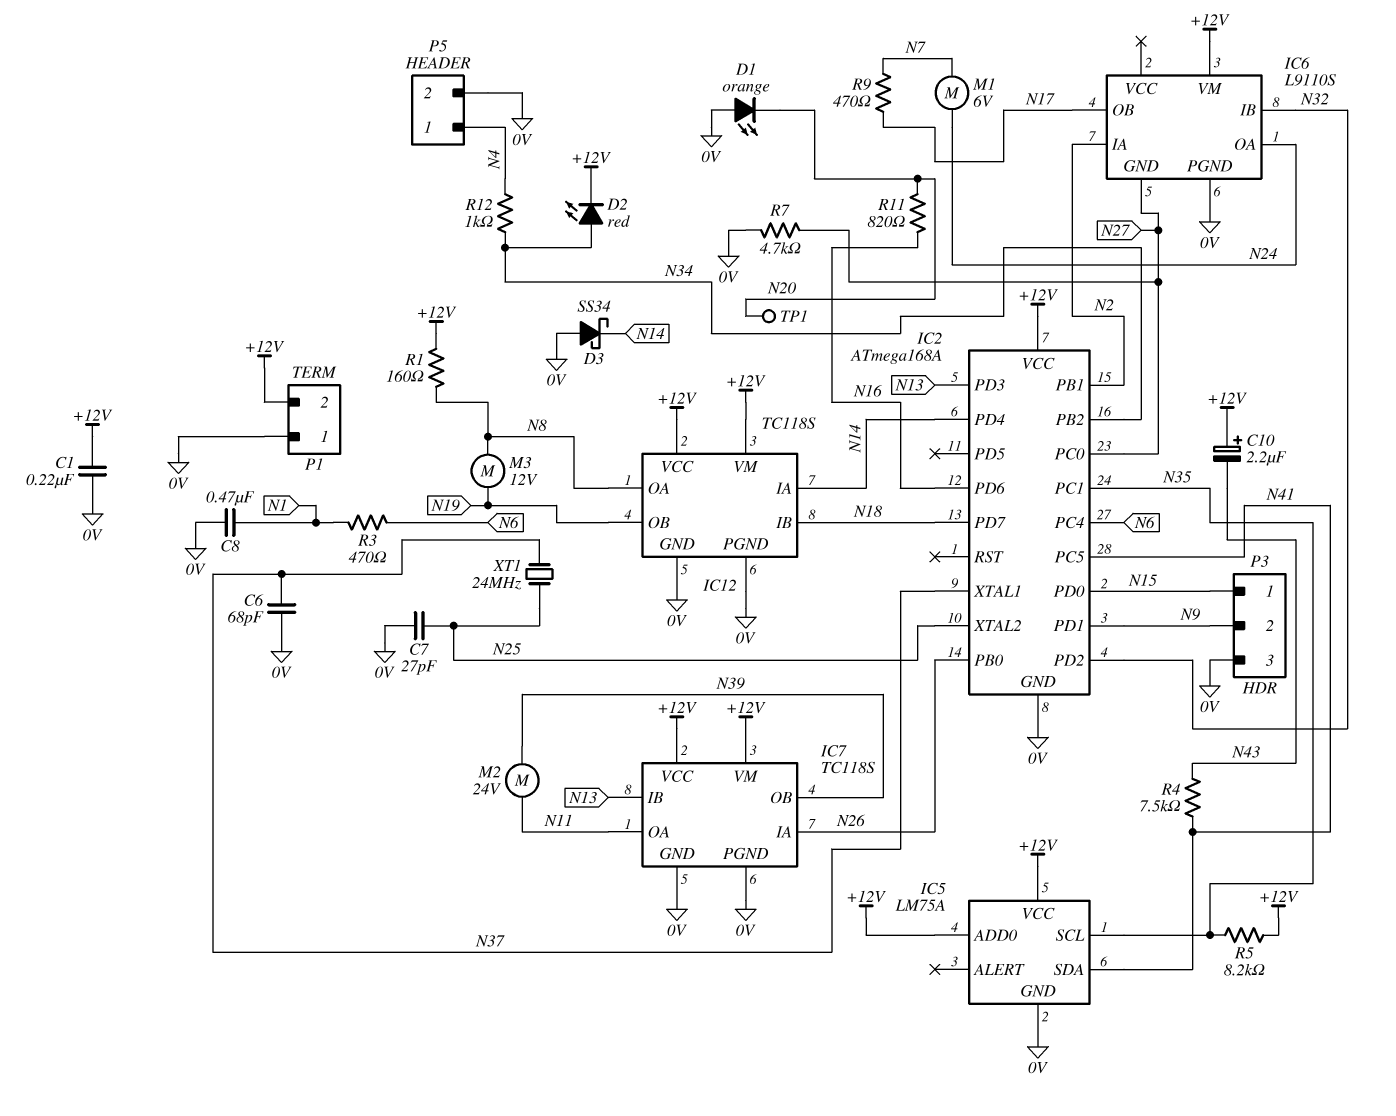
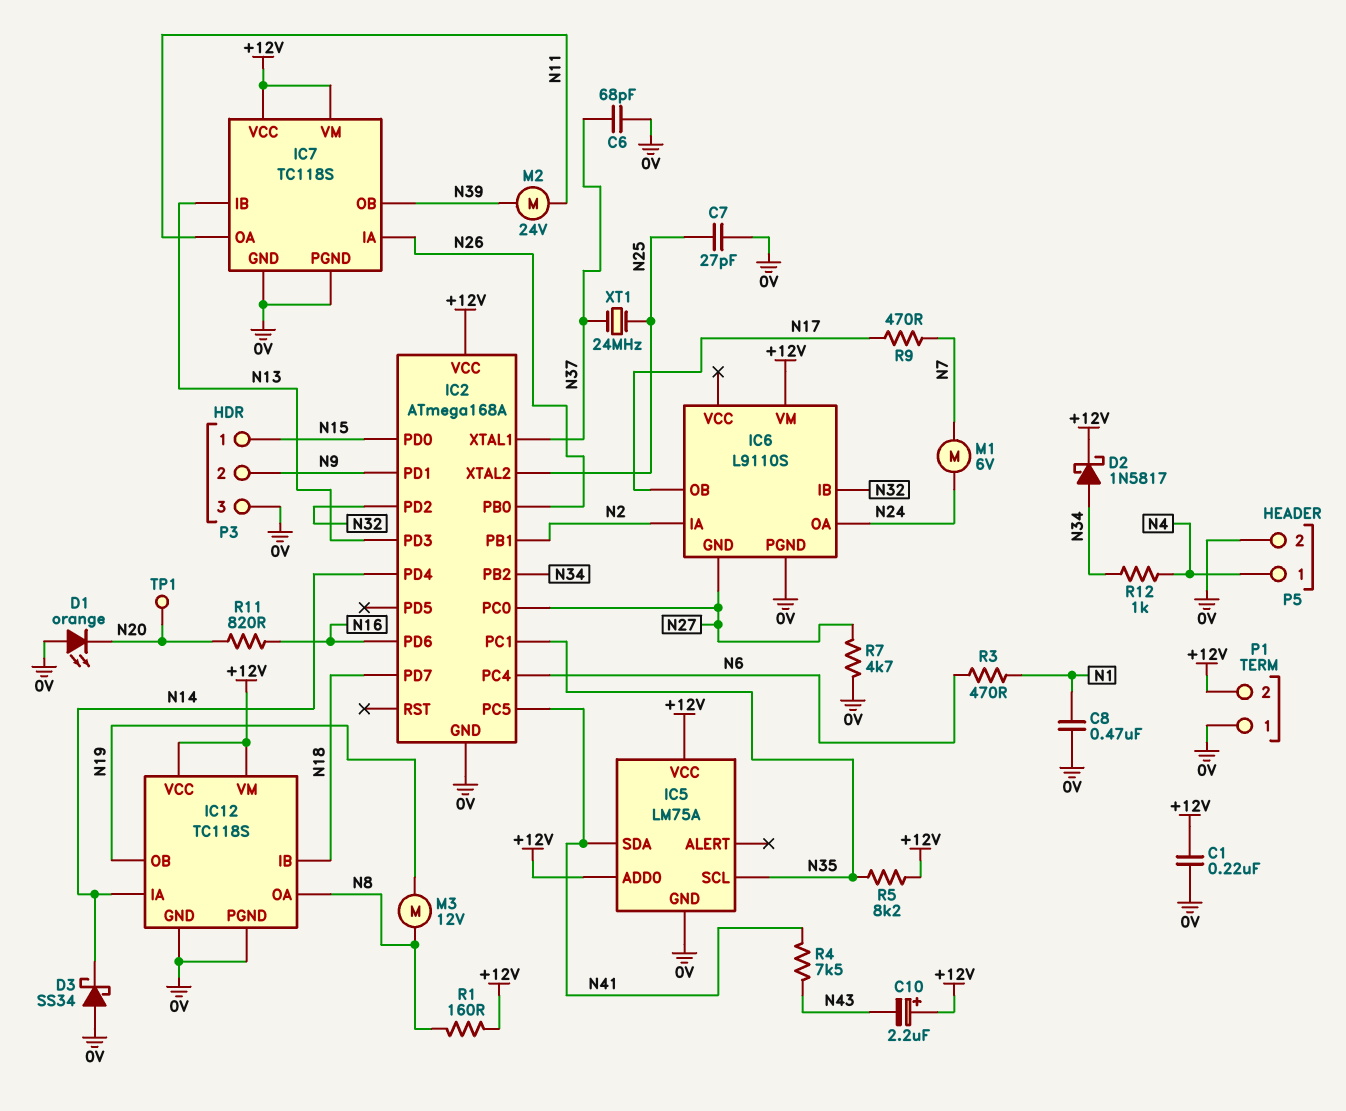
D2: LED red (A N34, K +12V) -> schottky 1N5817 (A N34, K +12V)

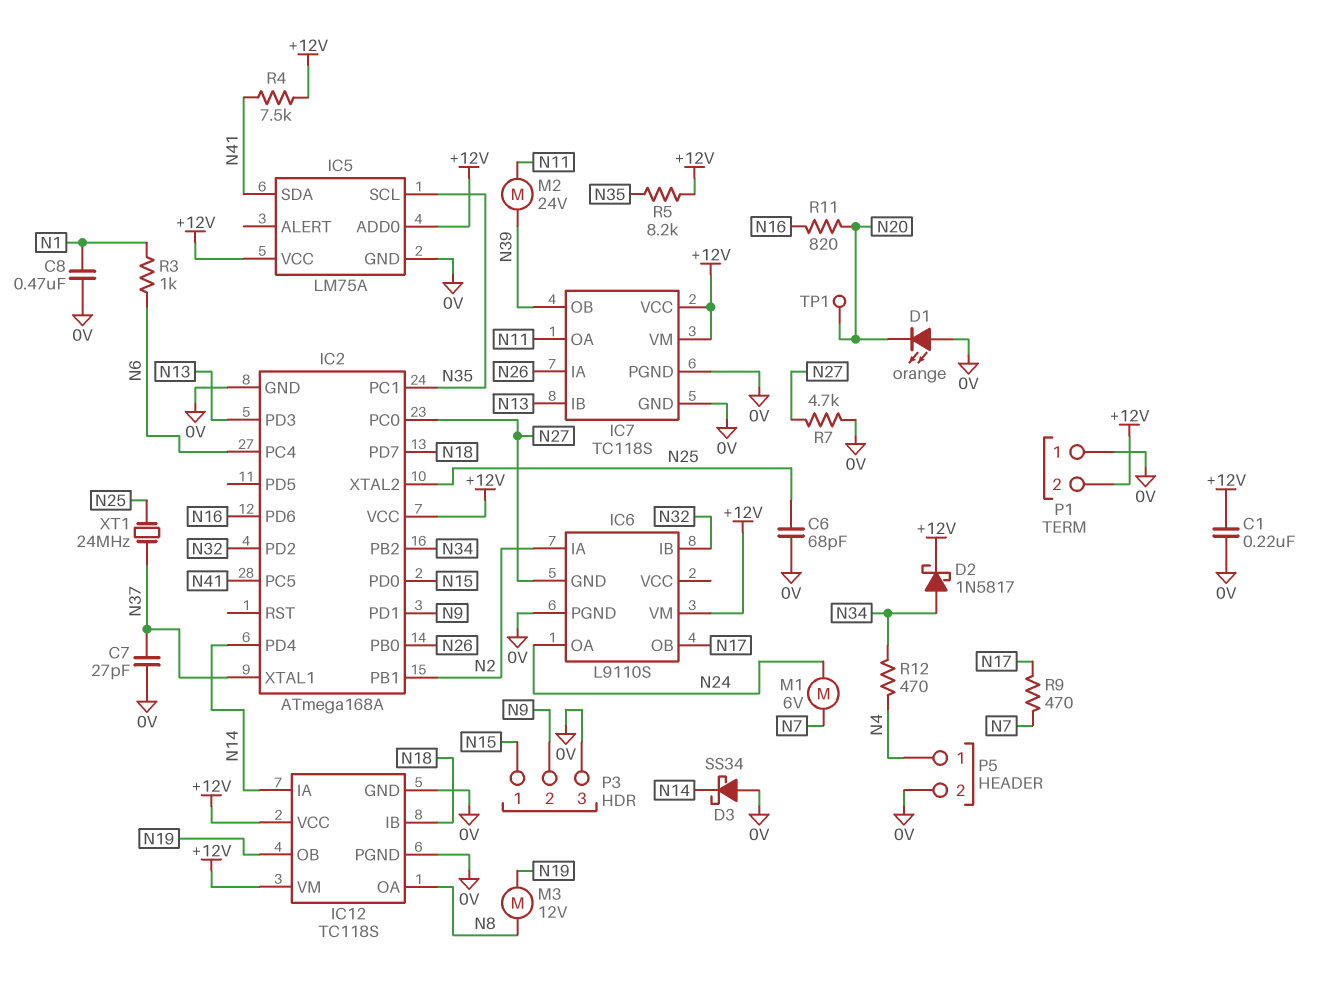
C6: 68pF (0V, N37) -> 68pF (0V, N25)
C7: 27pF (0V, N25) -> 27pF (0V, N37)
C10: 2.2uF (plus +12V, minus N43) -> none
R1: 160 (+12V, N8) -> none
R3: 470 (N1, N6) -> 1k (N1, N6)
R4: 7.5k (N41, N43) -> 7.5k (+12V, N41)
R12: 1k (N4, N34) -> 470 (N4, N34)

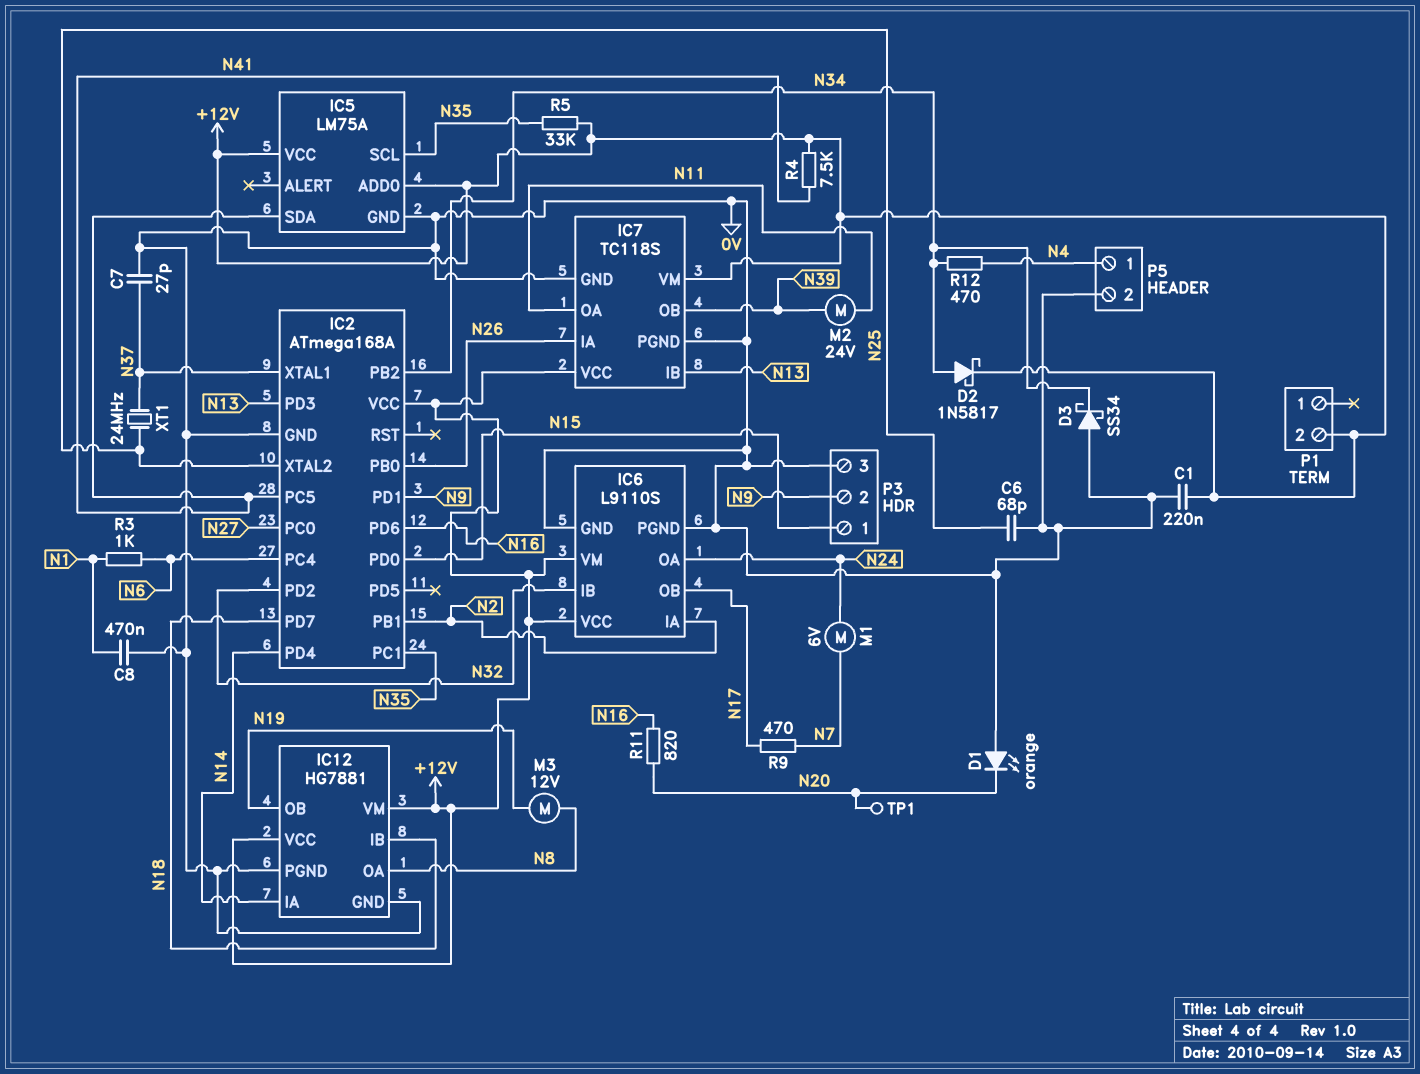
D3: schottky SS34 (A 0V, K N14) -> schottky SS34 (A 0V, K N34)
IC6 pin GND: N27 -> 0V
IC6 pin VCC: none -> +12V
IC12: TC118S -> HG7881
P1 pin 1: 0V -> none
R5: 8.2k (+12V, N35) -> 33k (+12V, N35)
R7: 4.7k (0V, N27) -> none

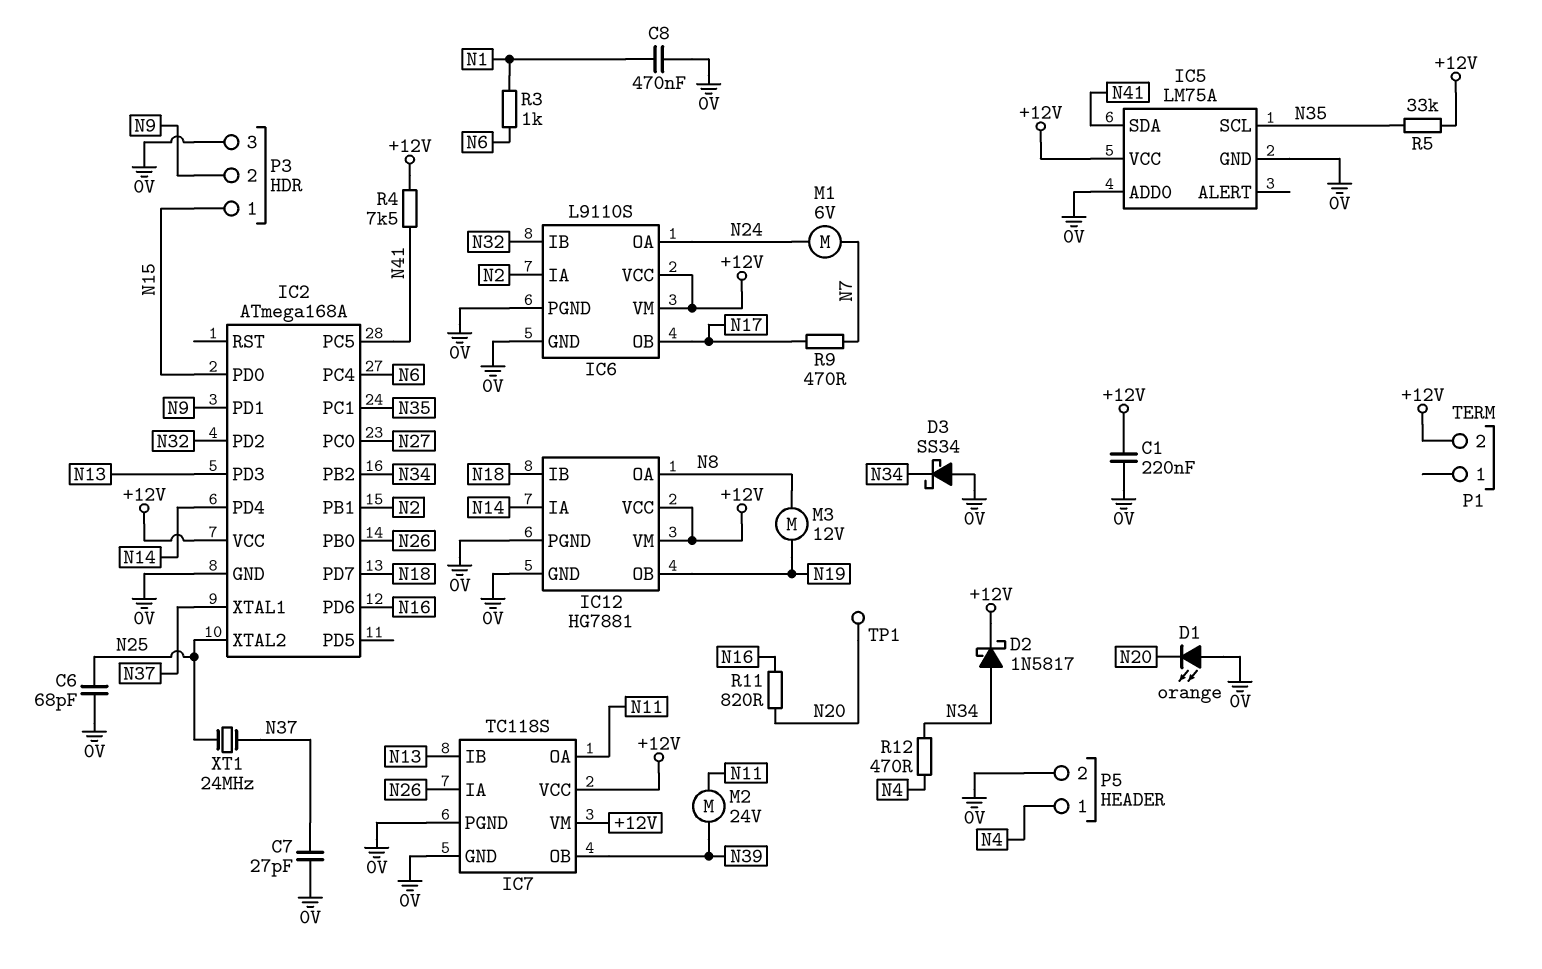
IC5 pin ADD0: +12V -> 0V

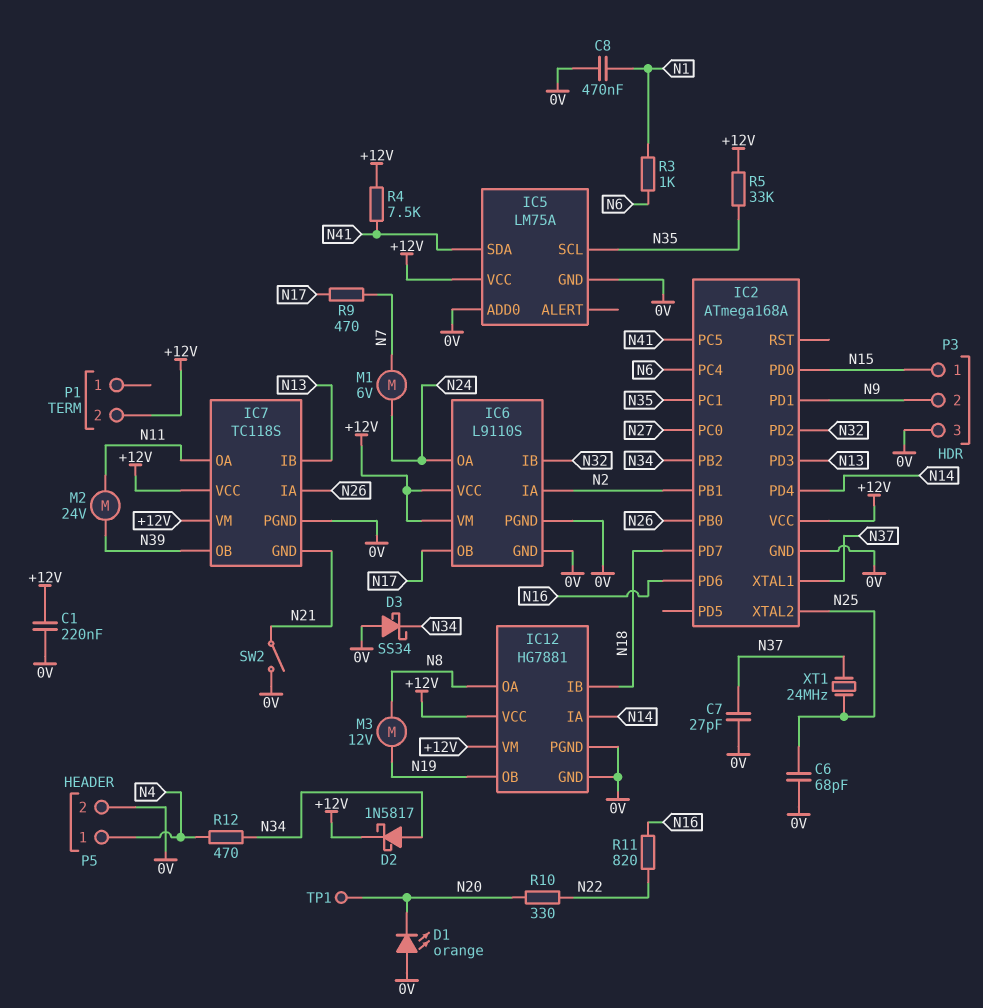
IC7 pin GND: 0V -> N21
R10: none -> 330 (N20, N22)
R11: 820 (N16, N20) -> 820 (N16, N22)
SW2: none -> switch (0V, N21)

